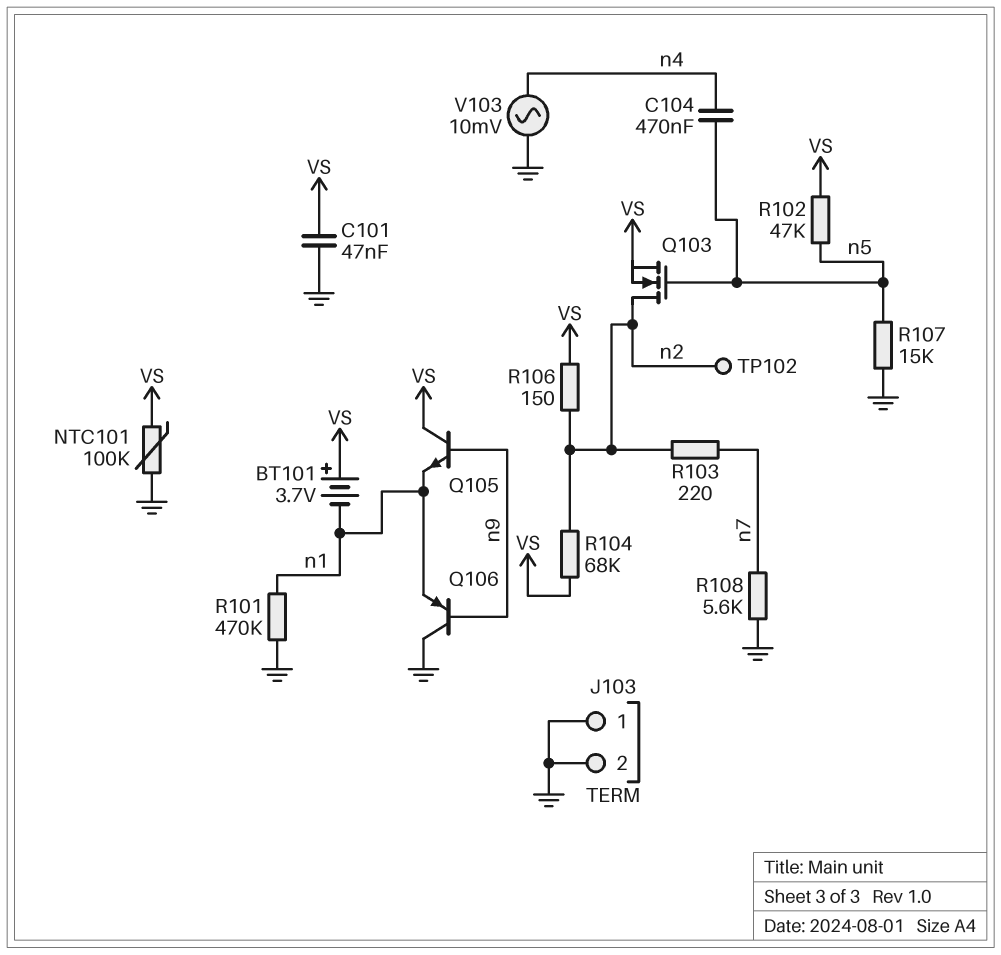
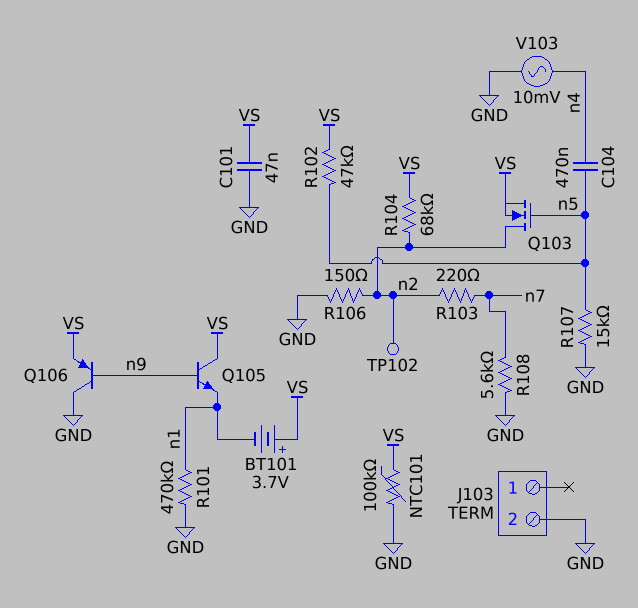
J103 pin 1: GND -> none
Q106: PNP (B n9, C GND, E n1) -> PNP (B n9, C GND, E VS)
R106: 150 (VS, n2) -> 150 (GND, n2)

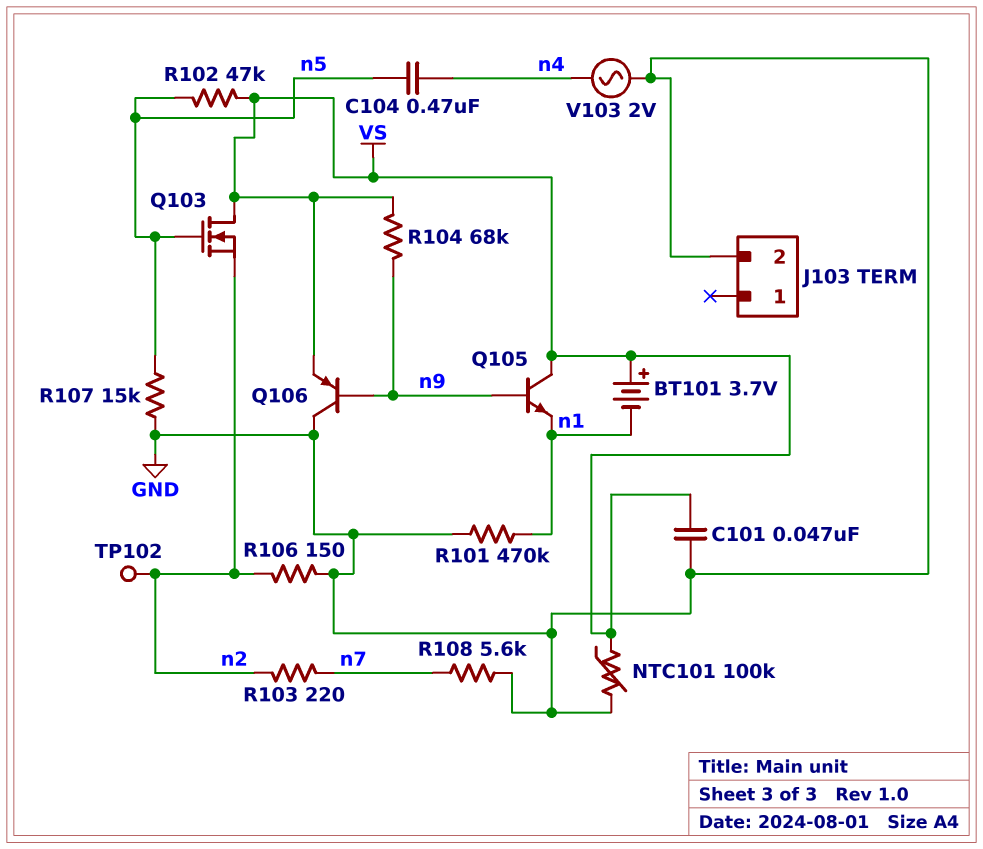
Q103: NMOS (G n5, D n2, S VS) -> NMOS (G n5, D VS, S n2)
R104: 68k (VS, n2) -> 68k (VS, n9)
V103: AC 10mV (GND, n4) -> AC 2V (GND, n4)

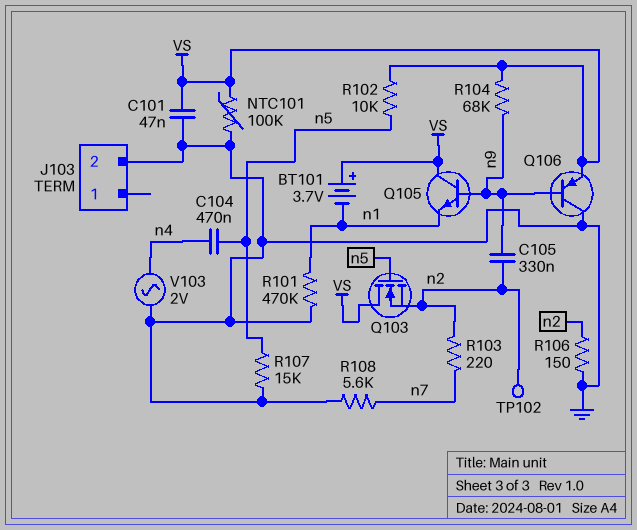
C105: none -> 330nF (n2, n9)
R102: 47k (VS, n5) -> 10k (VS, n5)

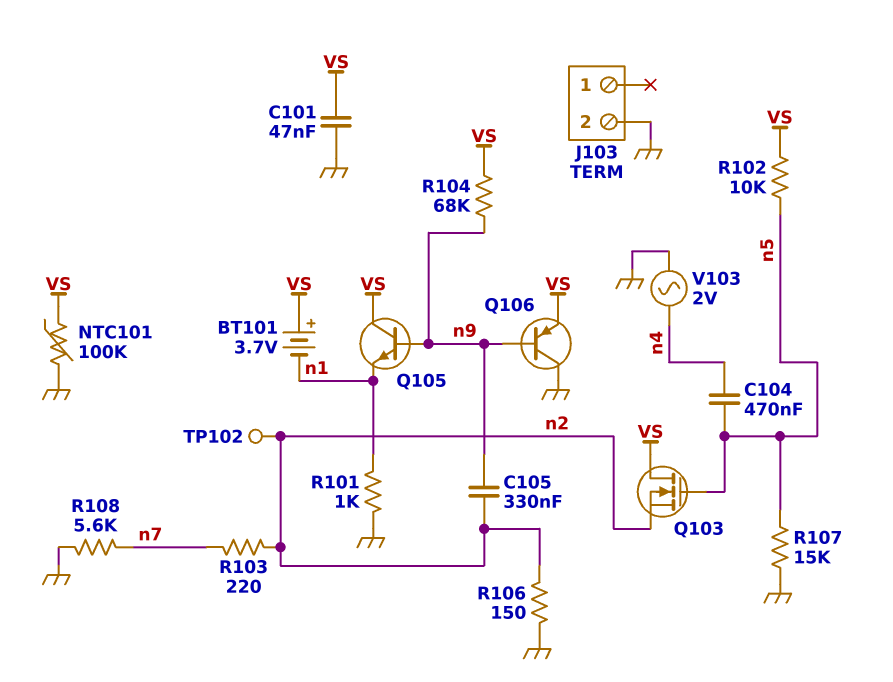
R101: 470k (GND, n1) -> 1k (GND, n1)

